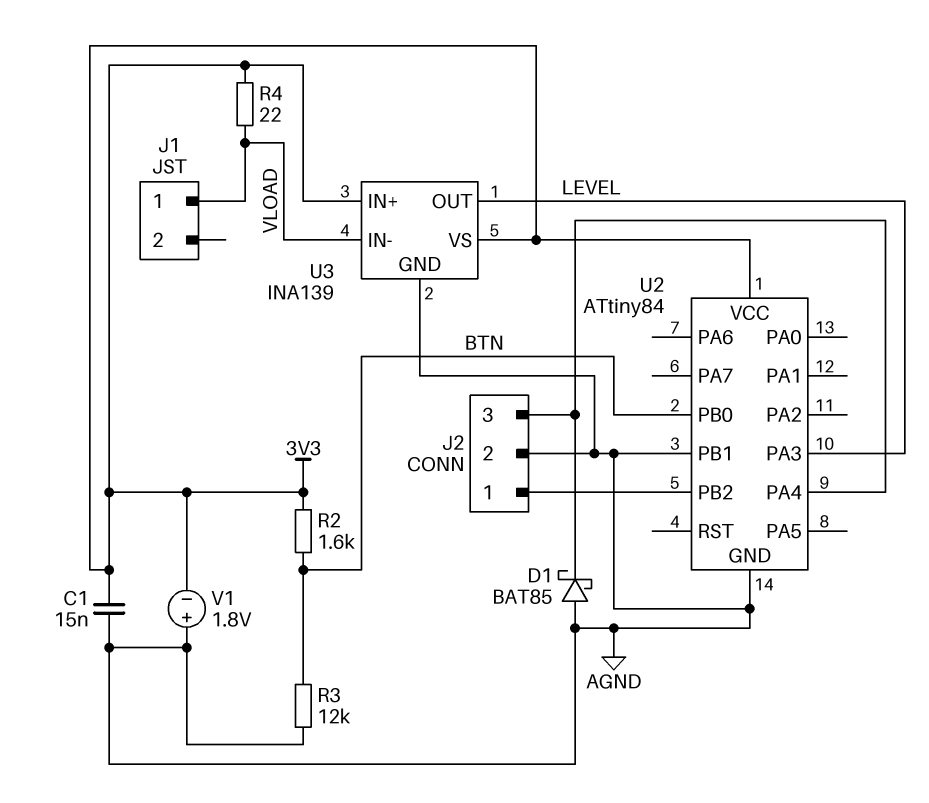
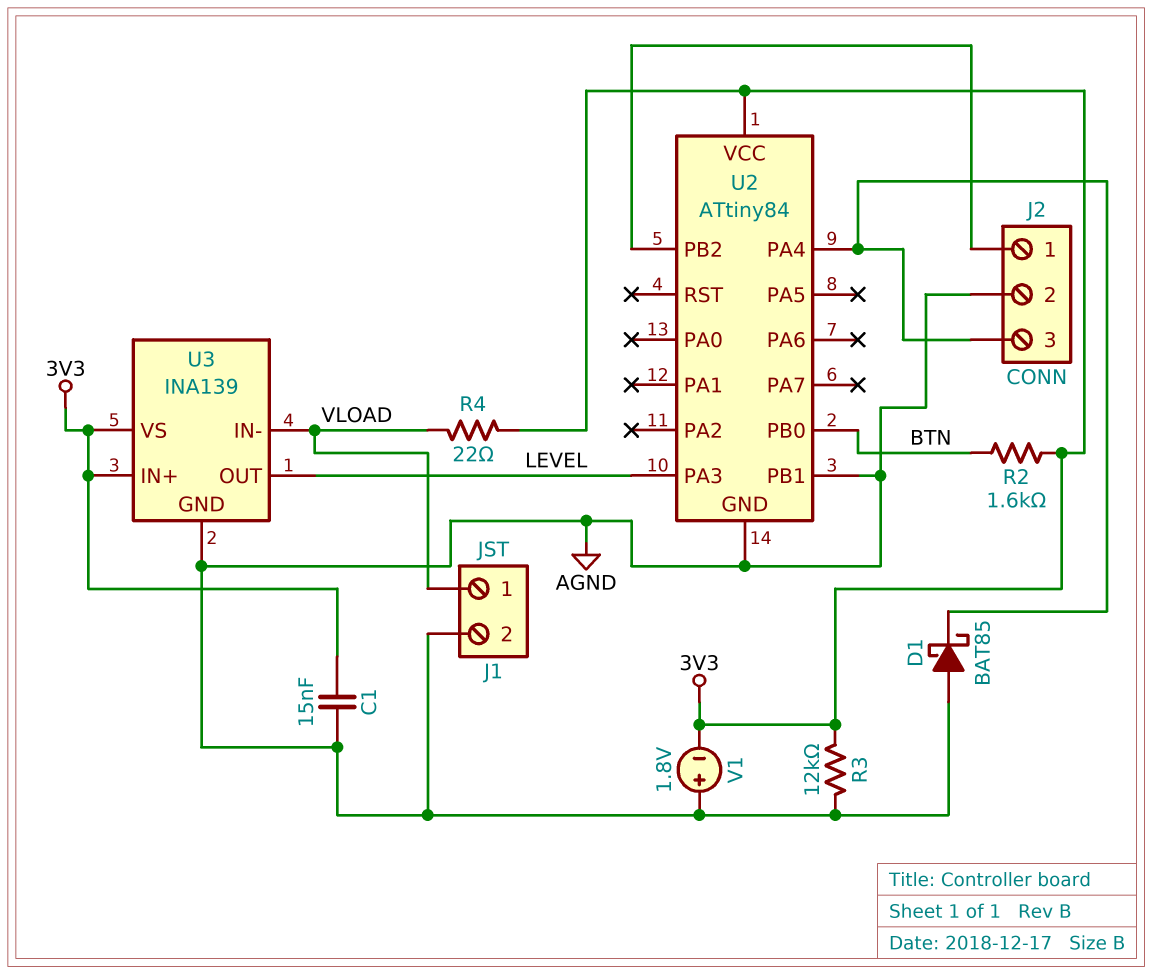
J1 pin 2: none -> AGND
R3: 12k (AGND, BTN) -> 12k (3V3, AGND)

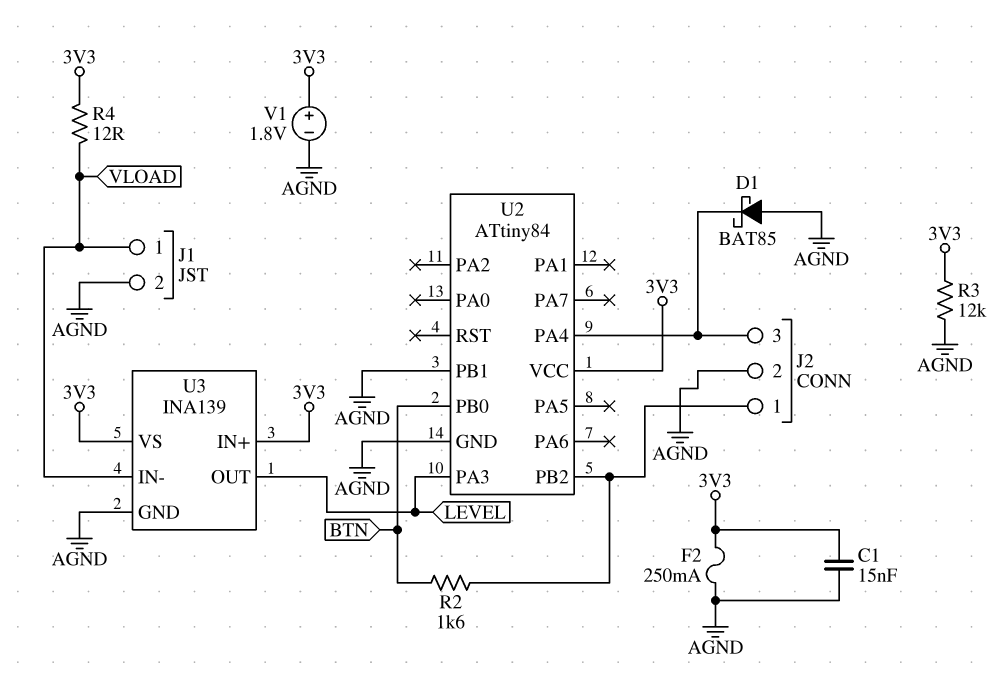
F2: none -> 250mA (3V3, AGND)
R2: 1.6k (3V3, BTN) -> 1.6k (BTN, J2/1)
R4: 22 (3V3, VLOAD) -> 12 (3V3, VLOAD)
V1: 1.8V (plus AGND, minus 3V3) -> 1.8V (plus 3V3, minus AGND)

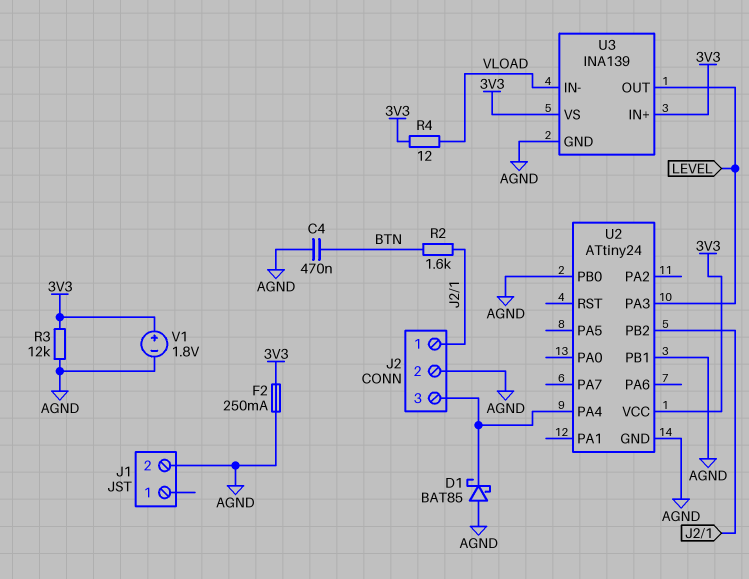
C1: 15nF (3V3, AGND) -> none
C4: none -> 470nF (AGND, BTN)
J1 pin 1: VLOAD -> none
U2: ATtiny84 -> ATtiny24
U2 pin PB0: BTN -> AGND

